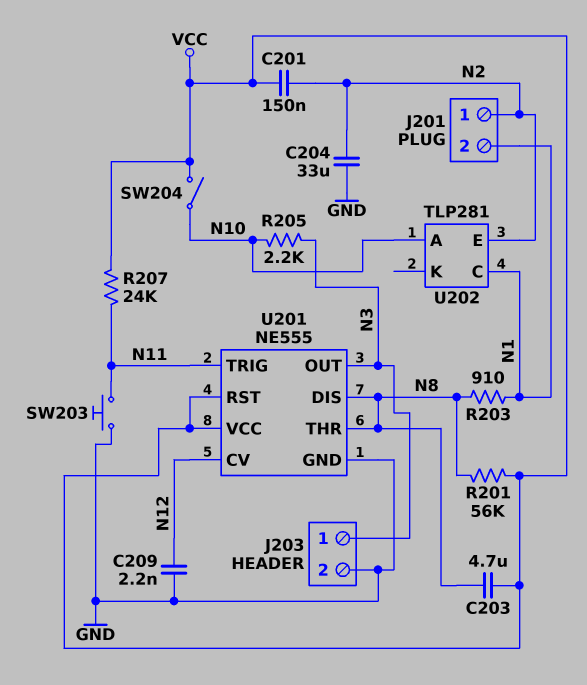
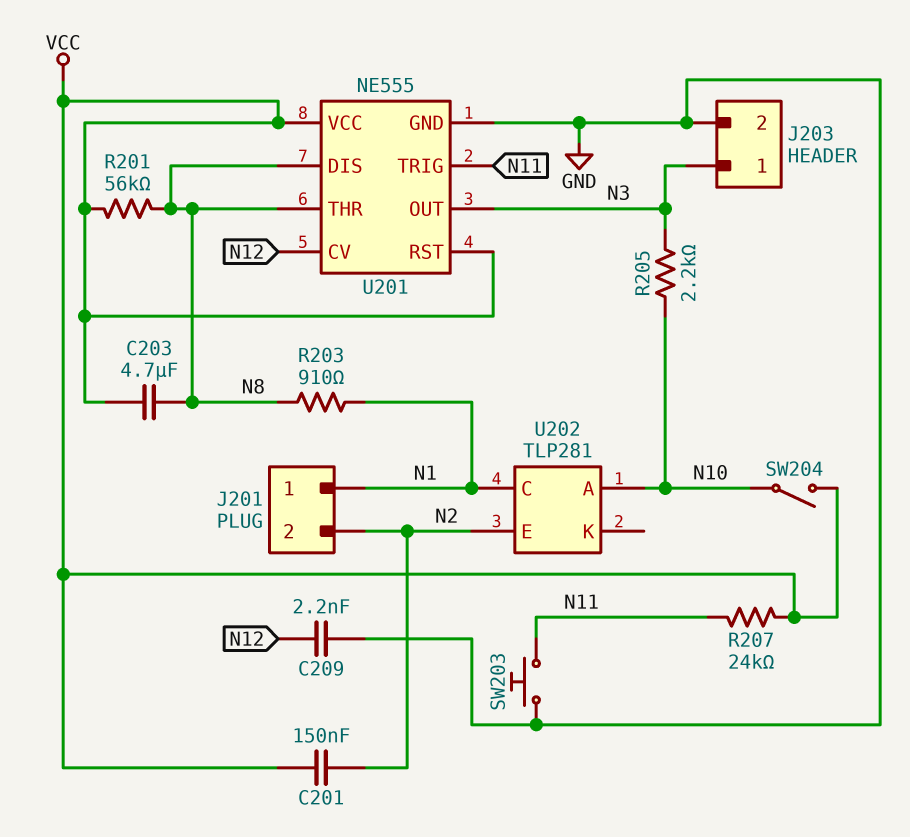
C204: 33uF (GND, N2) -> none
J201 pin 1: N2 -> N1
J201 pin 2: N1 -> N2

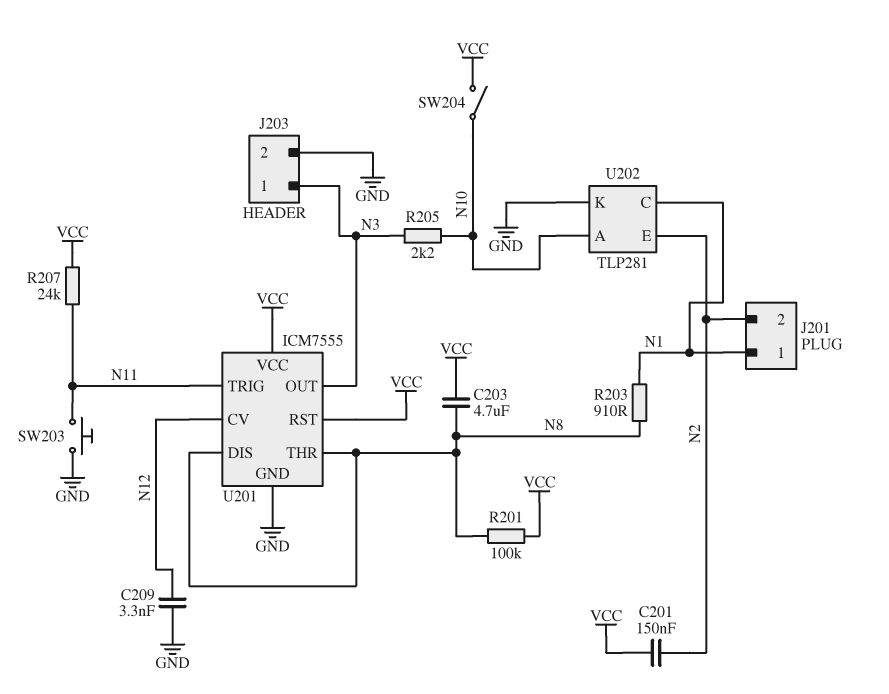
C209: 2.2nF (GND, N12) -> 3.3nF (GND, N12)
R201: 56k (N8, VCC) -> 100k (N8, VCC)
U201: NE555 -> ICM7555
U202 pin K: none -> GND

